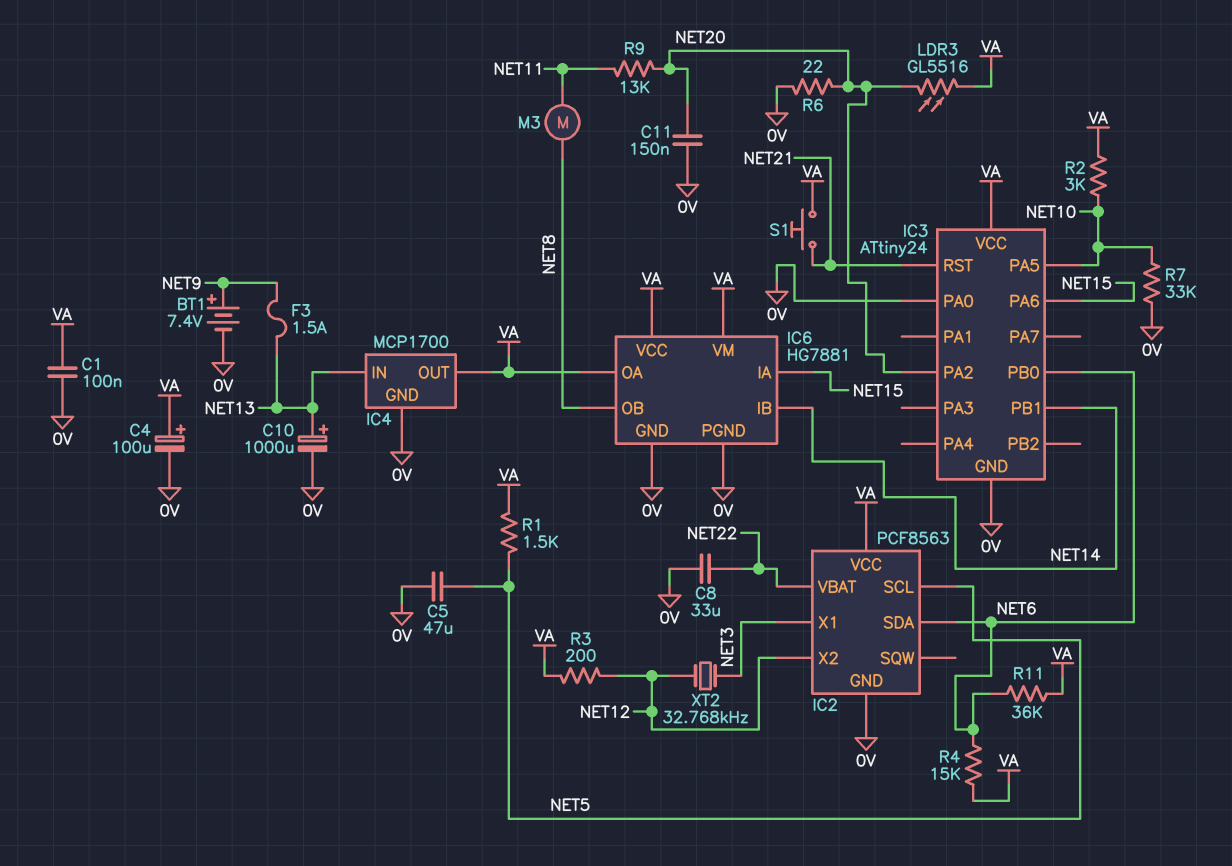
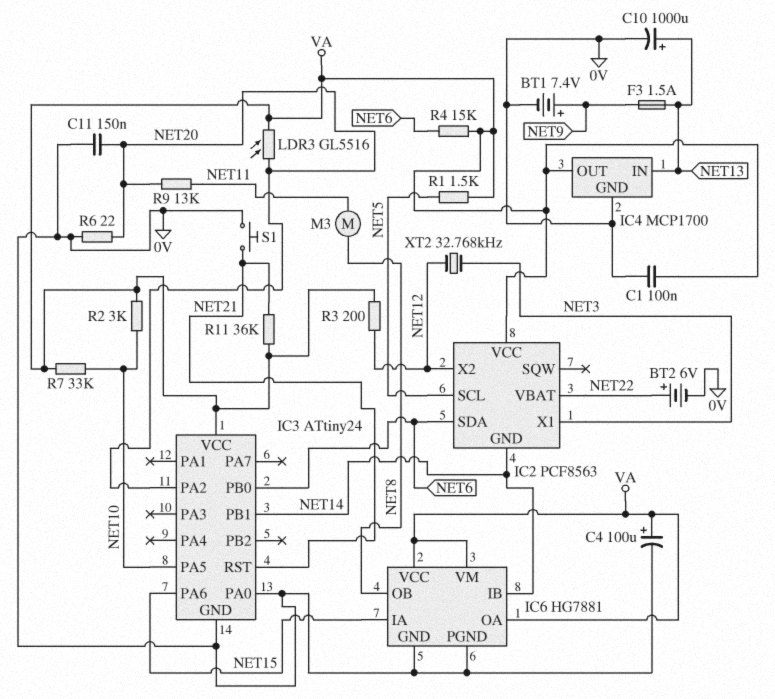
BT2: none -> 6V (plus NET22, minus 0V)
C5: 47uF (0V, NET5) -> none
C8: 33uF (0V, NET22) -> none
IC2 pin GND: 0V -> NET14
R7: 33k (0V, NET10) -> 33k (NET10, VA)
R11: 36k (NET6, VA) -> 36k (NET21, VA)
S1: button (NET21, VA) -> button (0V, NET21)

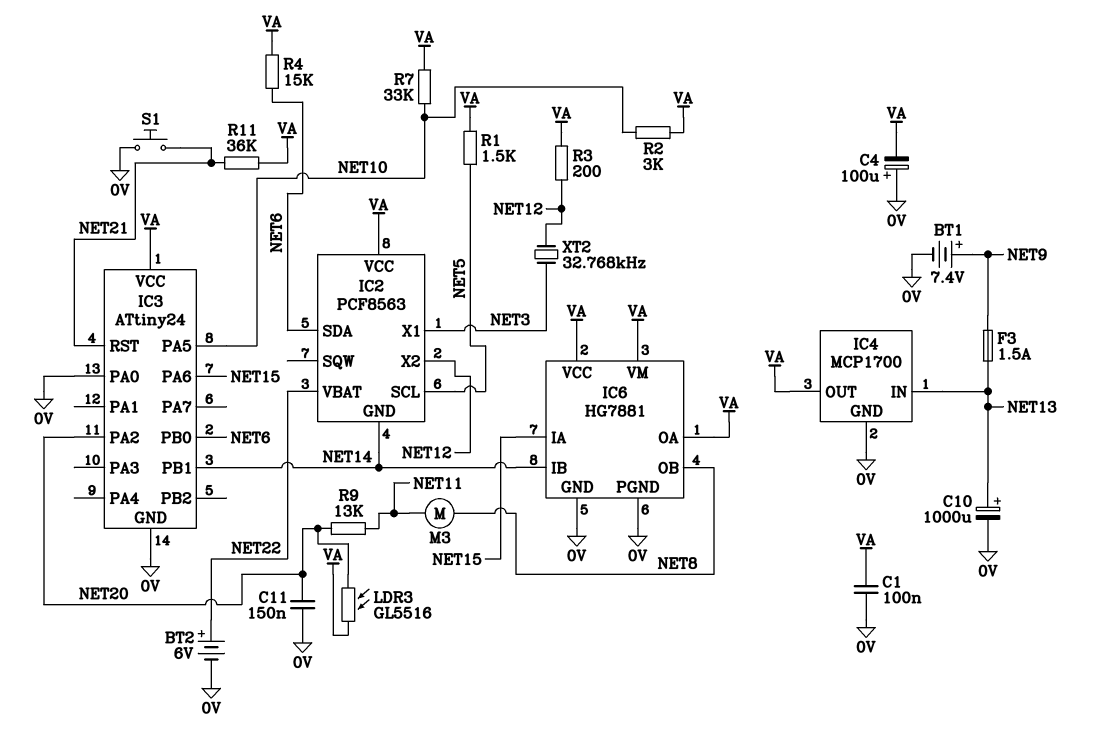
C4: 100uF (plus VA, minus 0V) -> 100uF (plus 0V, minus VA)
R6: 22 (0V, NET20) -> none

